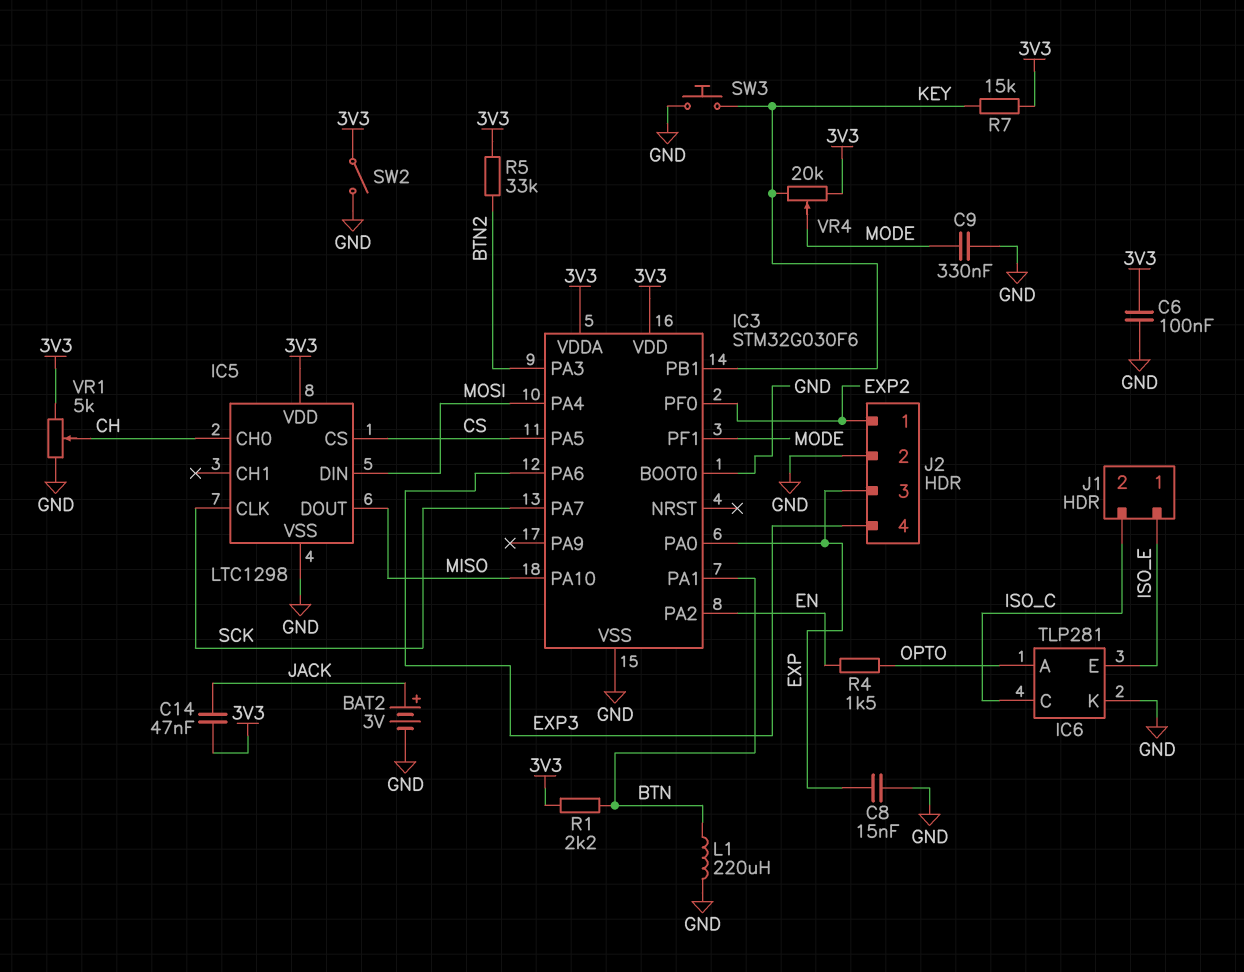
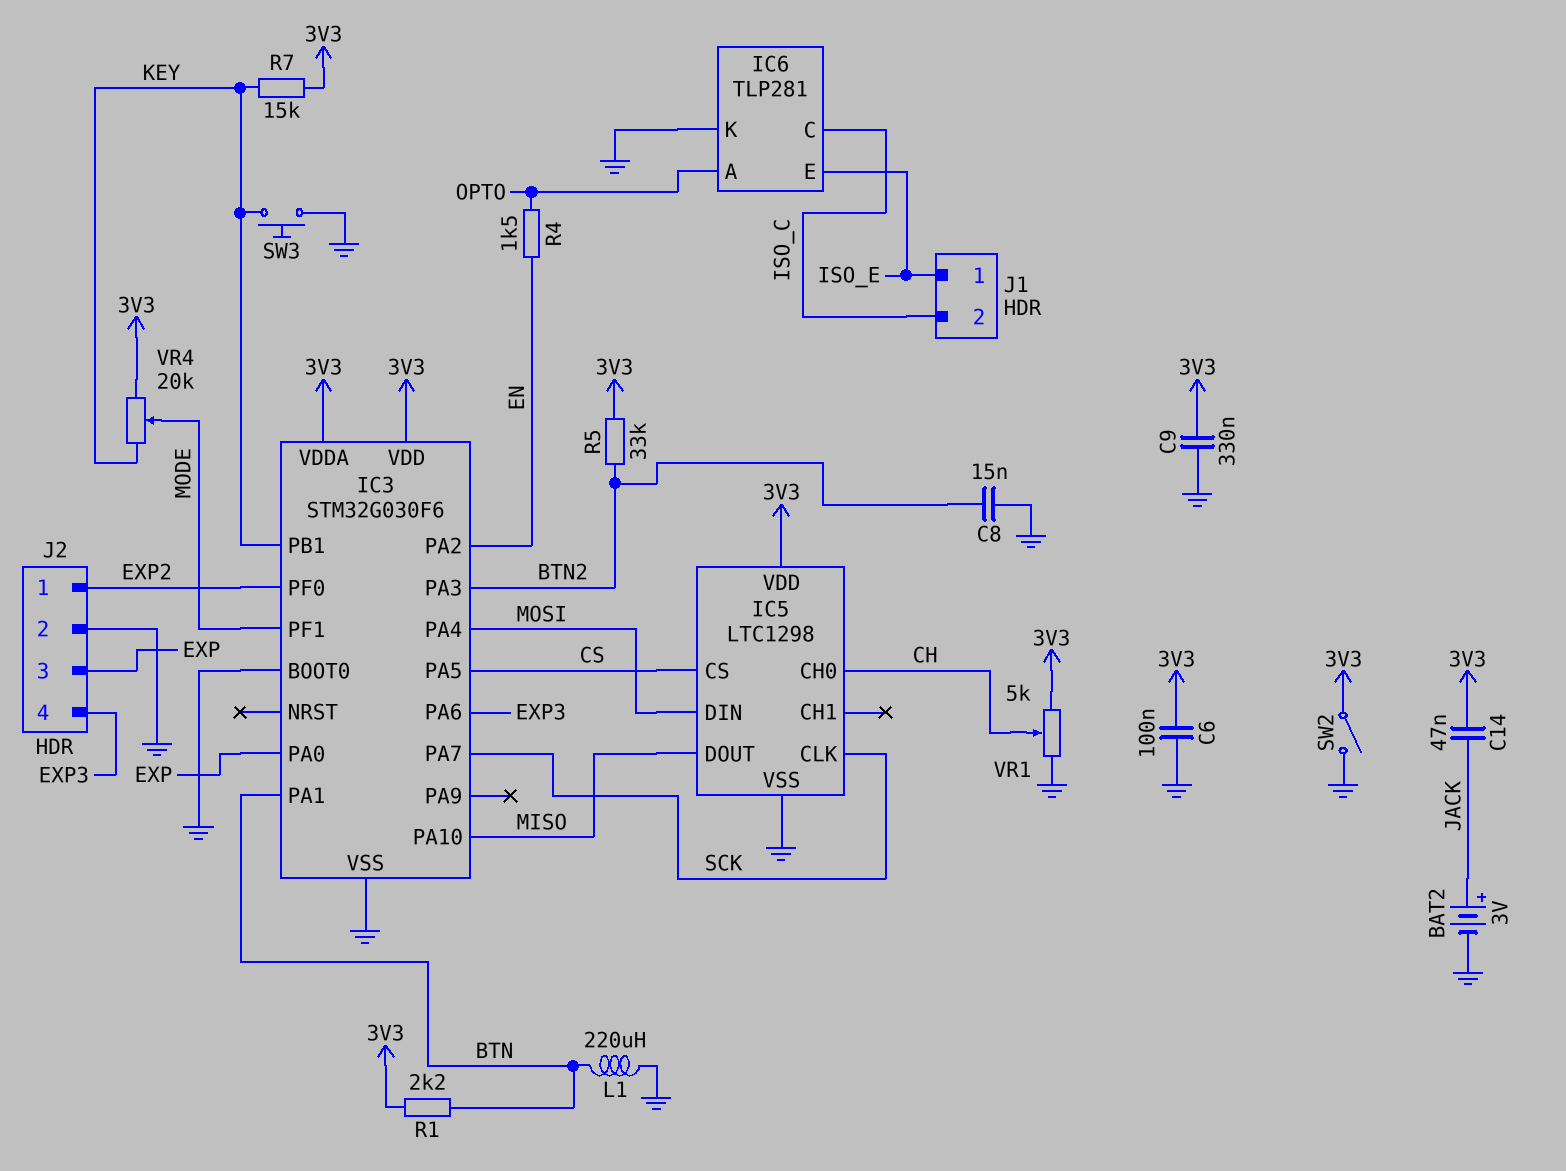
C8: 15nF (EXP, GND) -> 15nF (BTN2, GND)
C9: 330nF (GND, MODE) -> 330nF (3V3, GND)

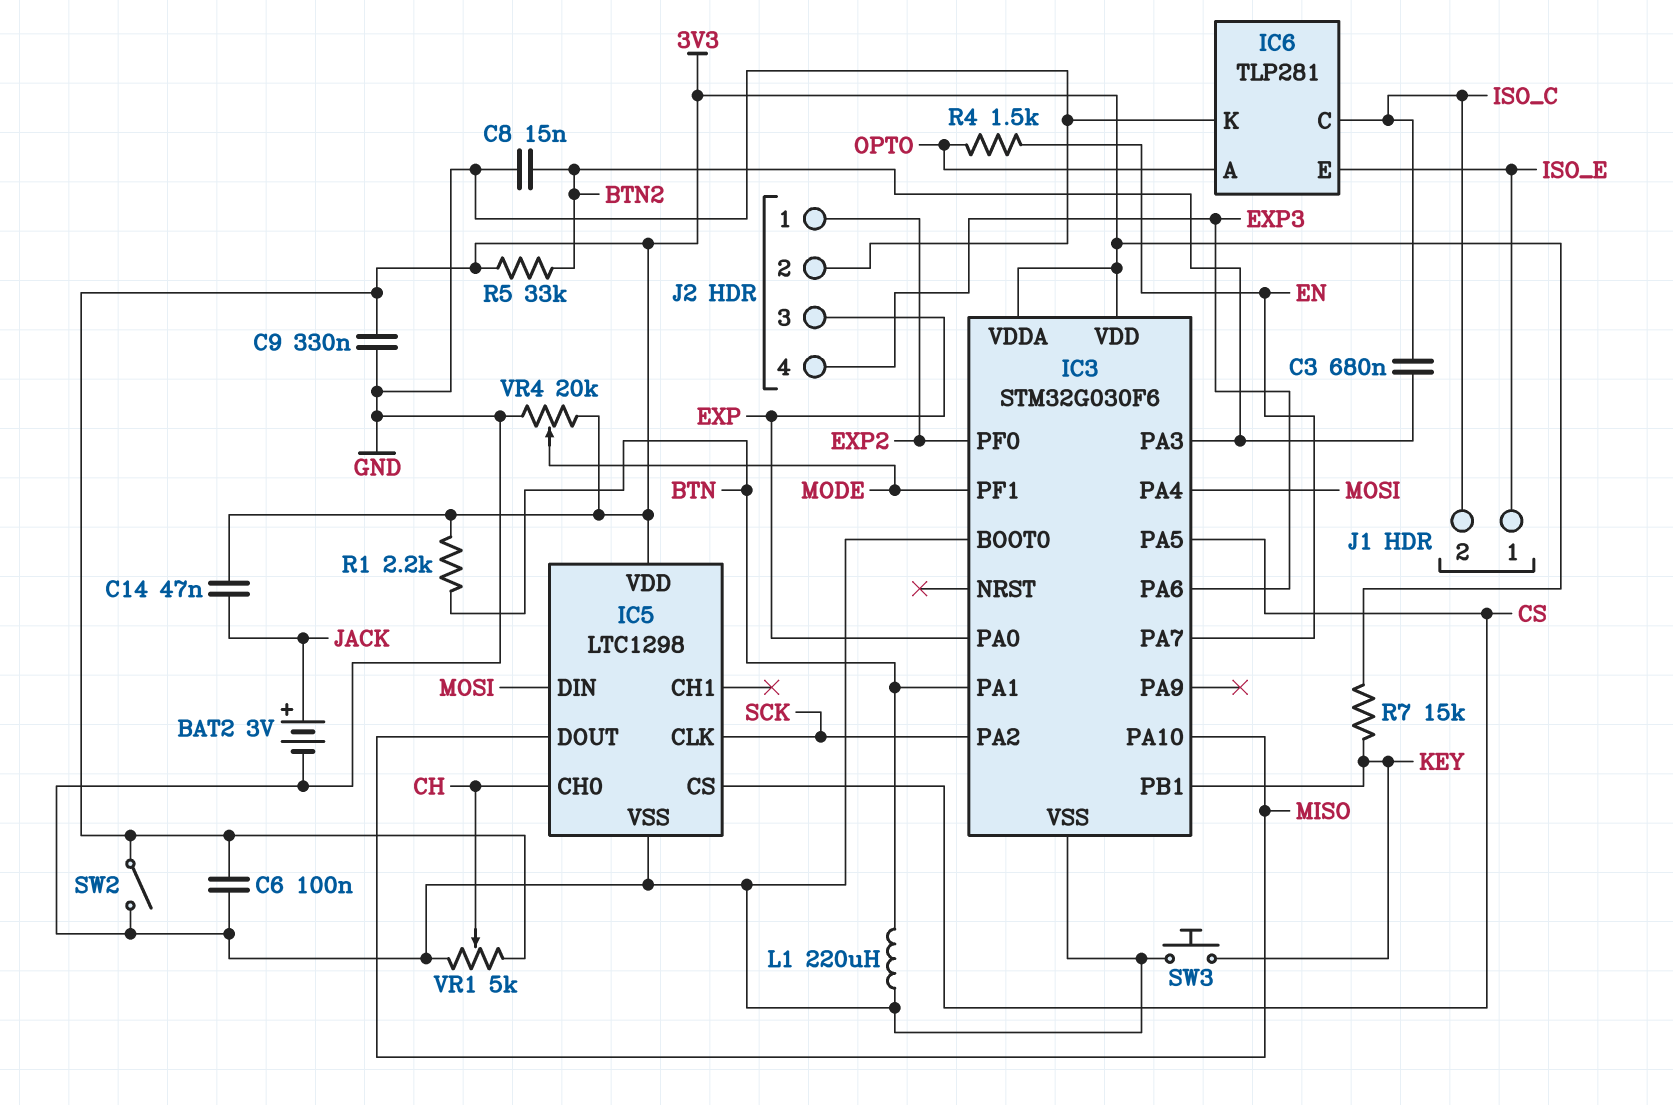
C3: none -> 680nF (BTN2, ISO_C)
IC3 pin PA2: EN -> SCK
IC3 pin PA7: SCK -> EN
VR4: 20k (3V3, KEY, wiper MODE) -> 20k (3V3, GND, wiper MODE)

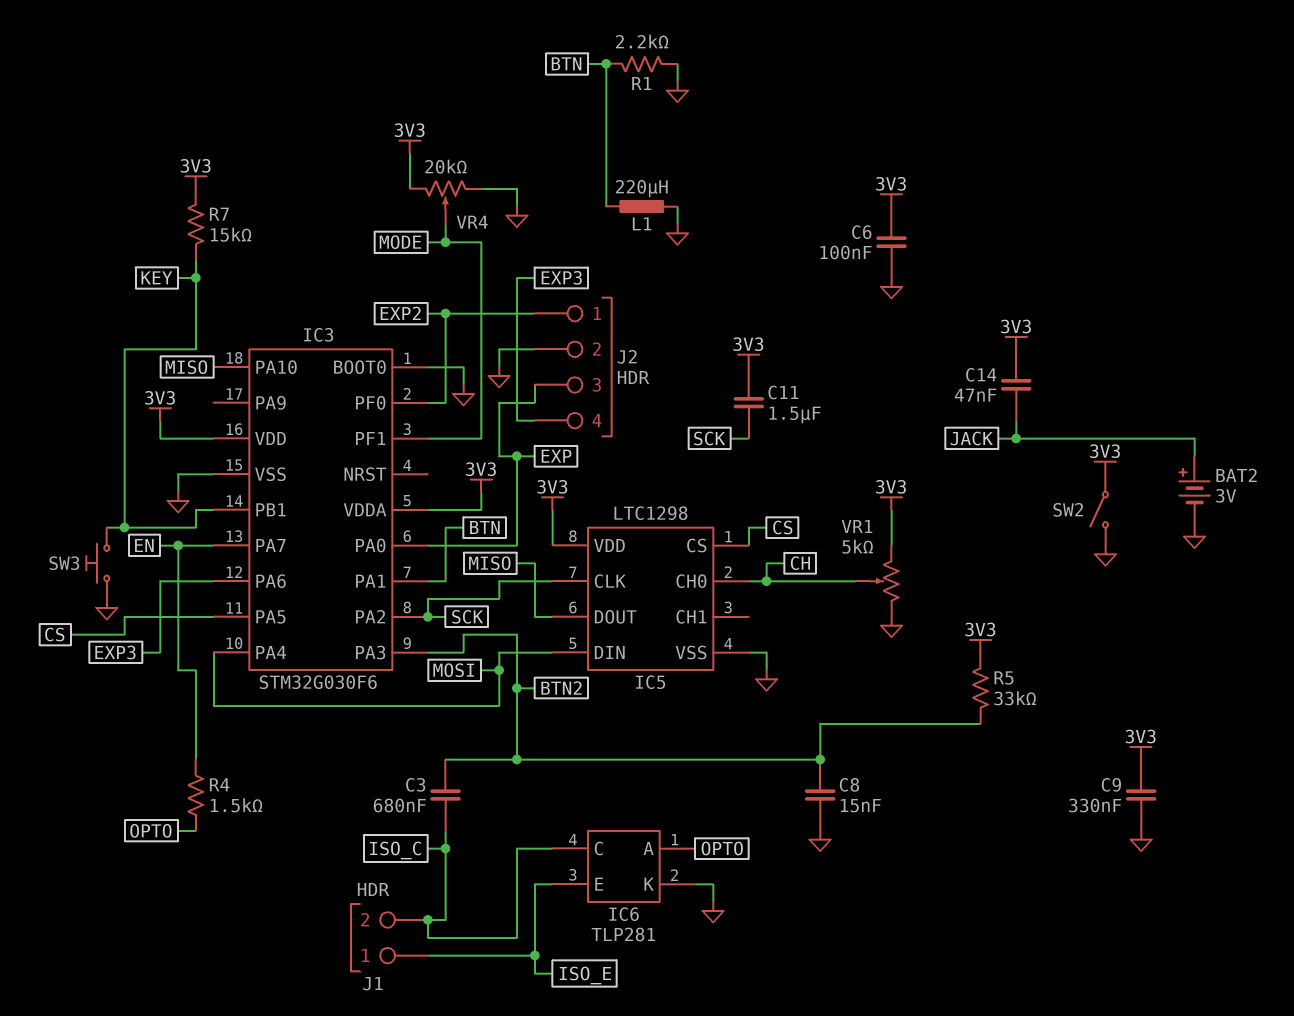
C11: none -> 1.5uF (3V3, SCK)
R1: 2.2k (3V3, BTN) -> 2.2k (BTN, GND)

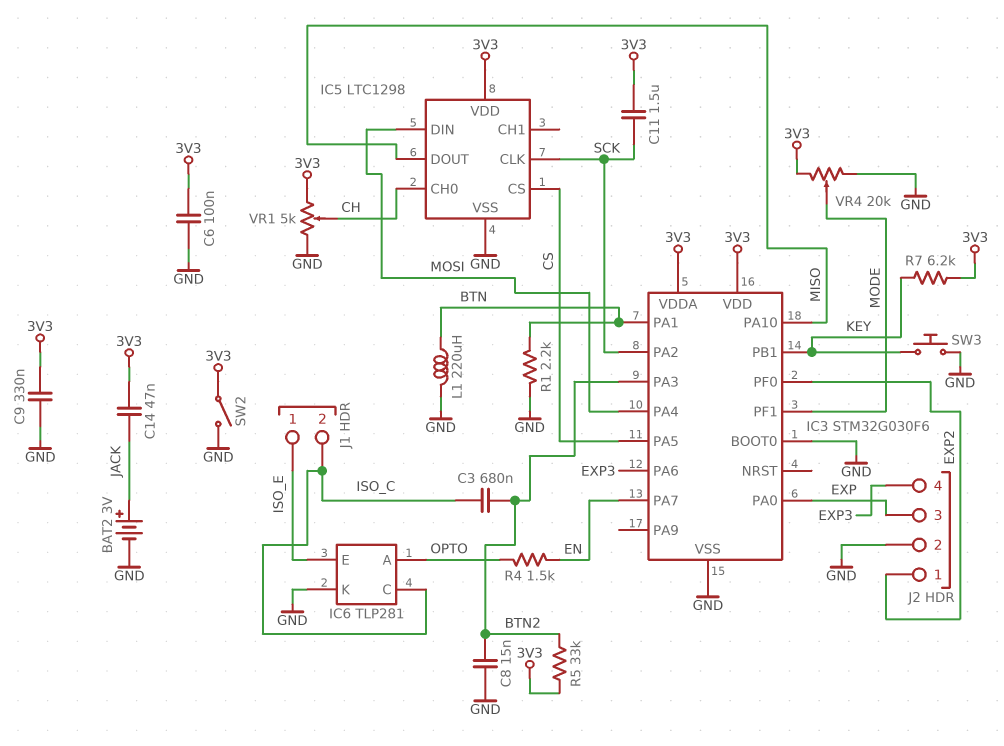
R7: 15k (3V3, KEY) -> 6.2k (3V3, KEY)

